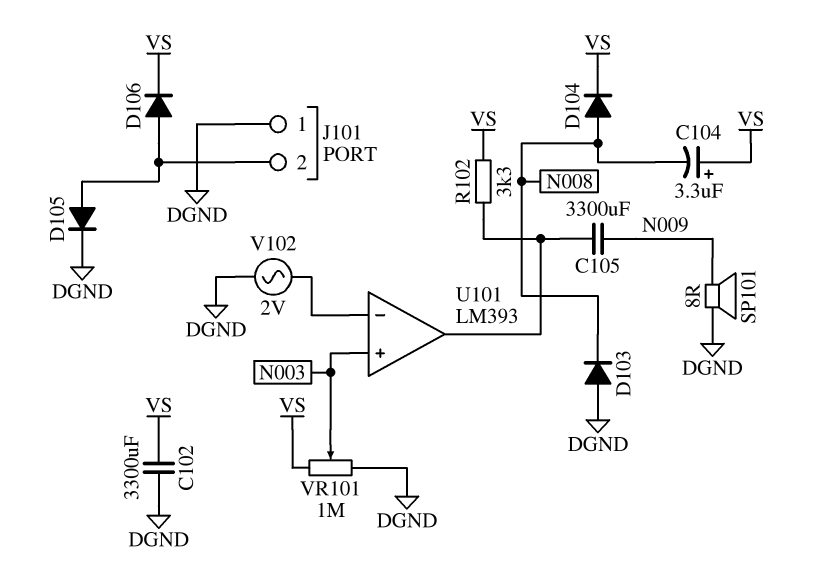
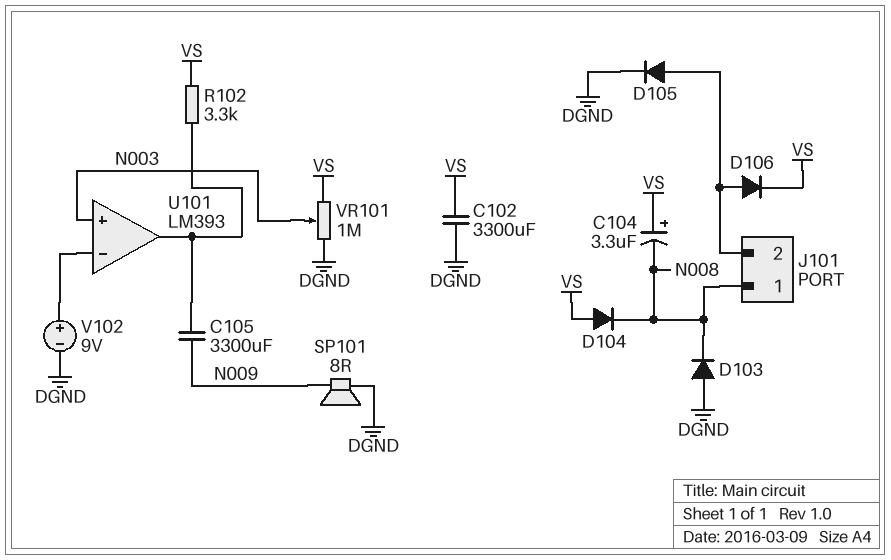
D104: diode (A N008, K VS) -> diode (A VS, K N008)
J101 pin 1: DGND -> N008
V102: AC 2V (DGND, U101/in-) -> 9V (plus U101/in-, minus DGND)

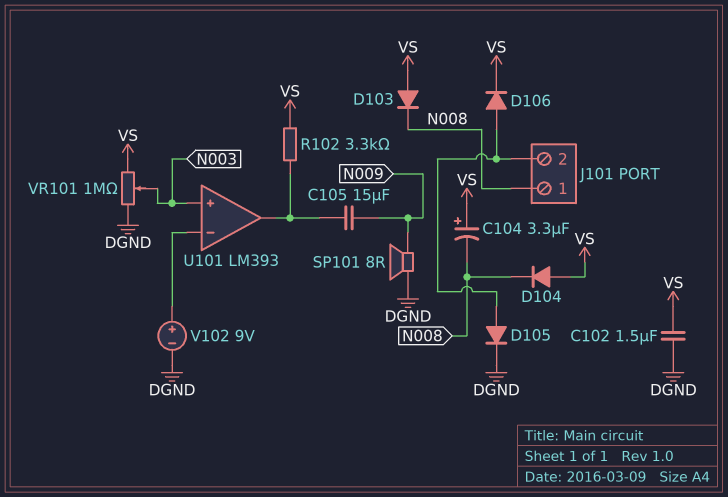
C102: 3300uF (DGND, VS) -> 1.5uF (DGND, VS)
C105: 3300uF (N009, U101/out) -> 15uF (N009, U101/out)
D103: diode (A DGND, K N008) -> diode (A VS, K N008)

